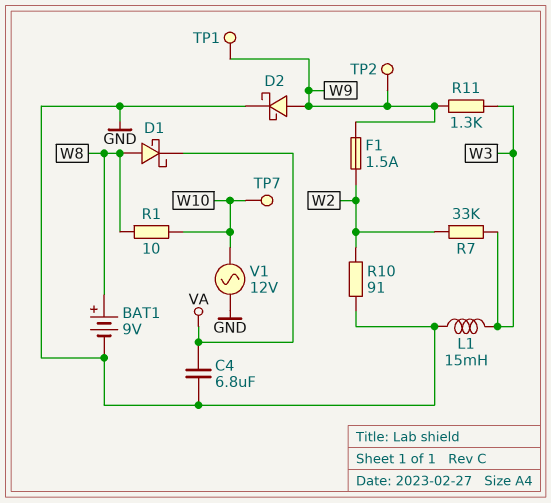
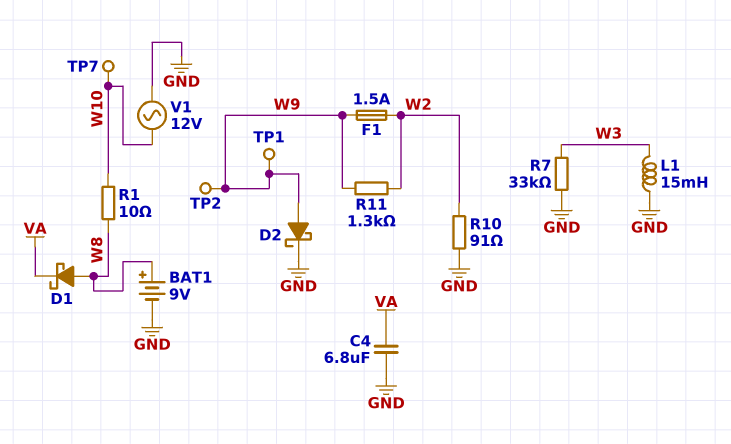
R7: 33k (W2, W3) -> 33k (GND, W3)
R11: 1.3k (W3, W9) -> 1.3k (W2, W9)

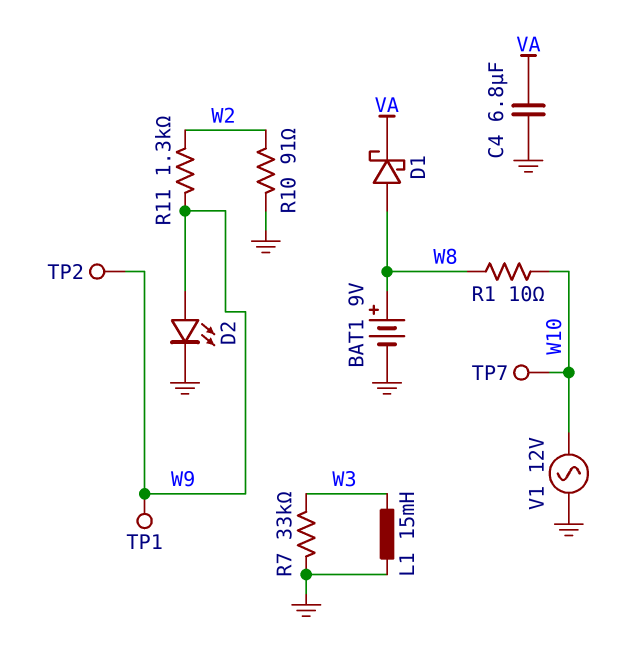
D2: schottky (A W9, K GND) -> LED (A W9, K GND)
F1: 1.5A (W2, W9) -> none

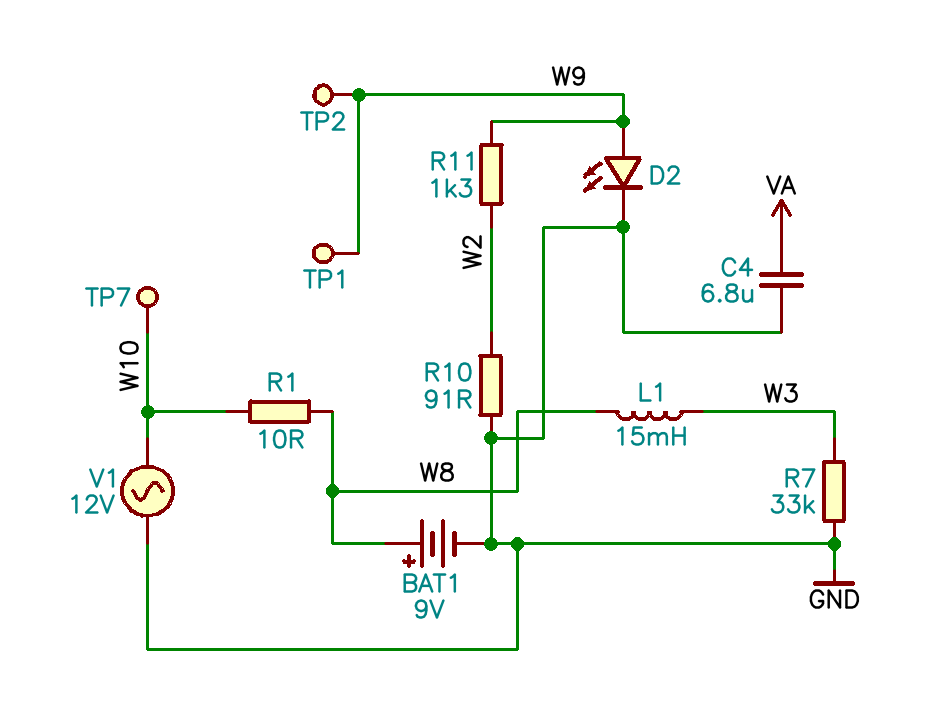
D1: schottky (A W8, K VA) -> none
L1: 15mH (GND, W3) -> 15mH (W3, W8)

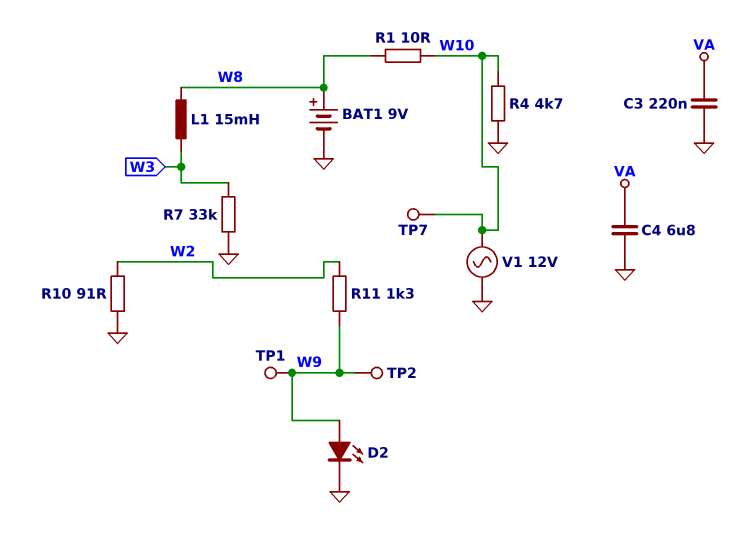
C3: none -> 220nF (GND, VA)
R4: none -> 4.7k (GND, W10)

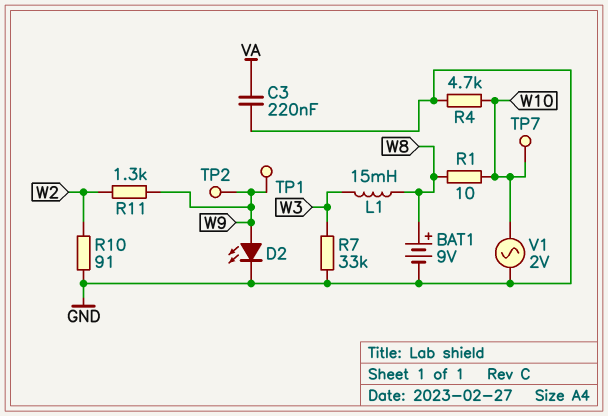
C4: 6.8uF (GND, VA) -> none
V1: AC 12V (GND, W10) -> AC 2V (GND, W10)

